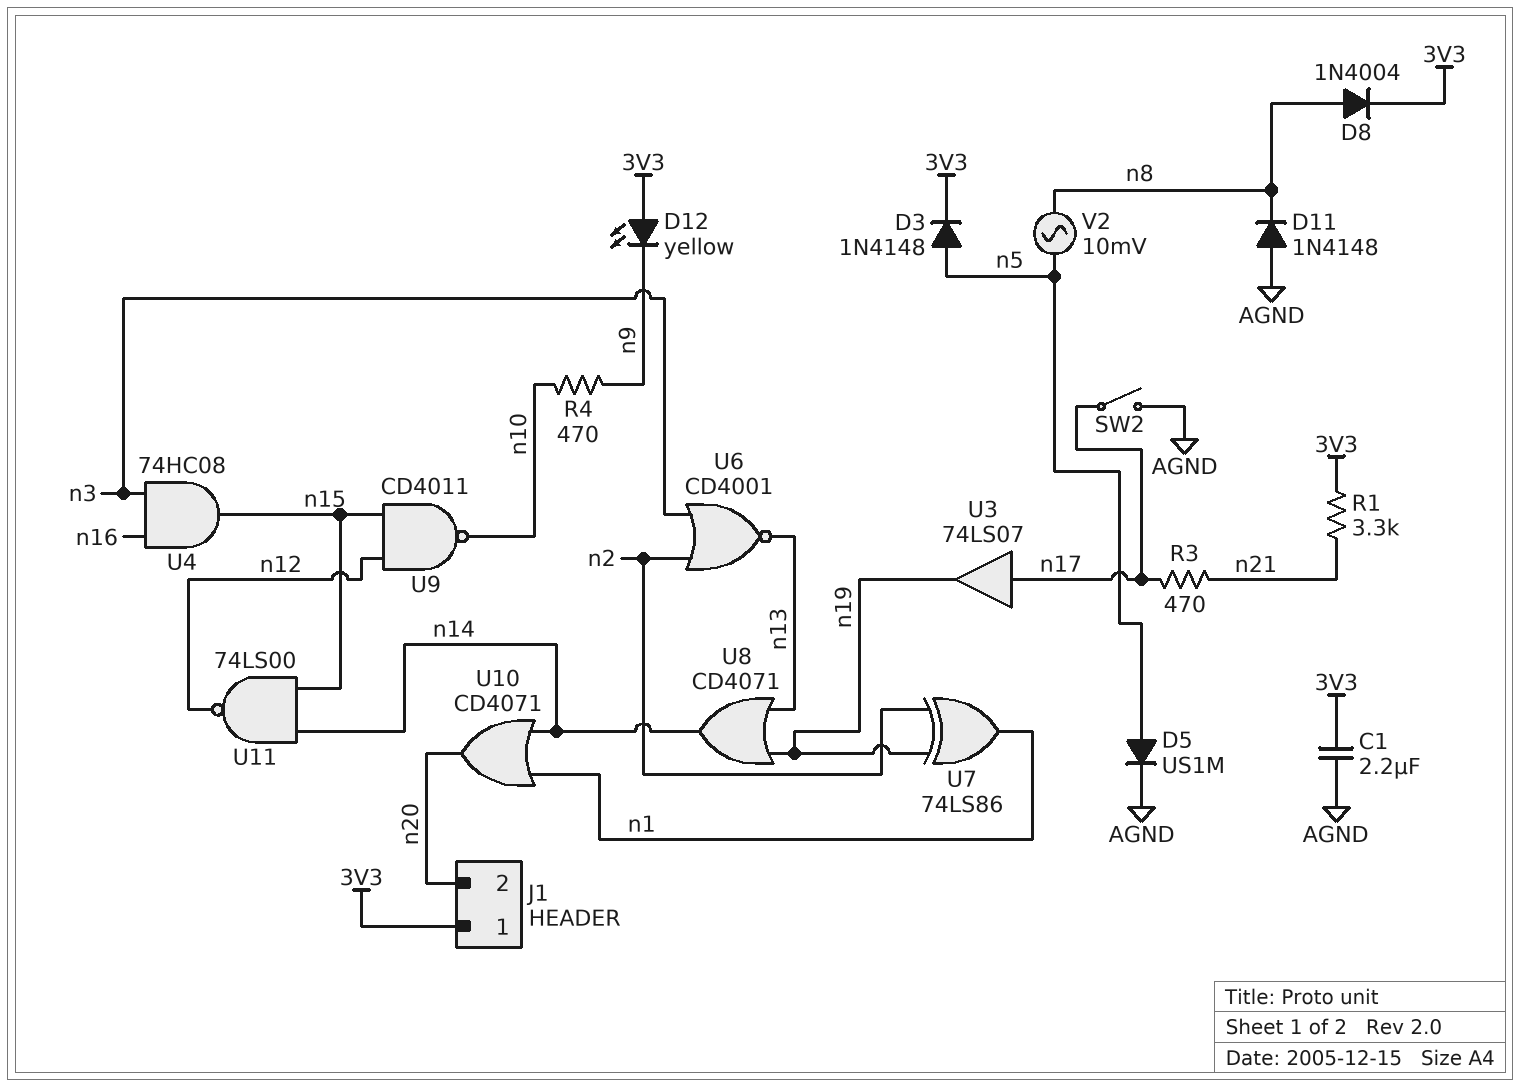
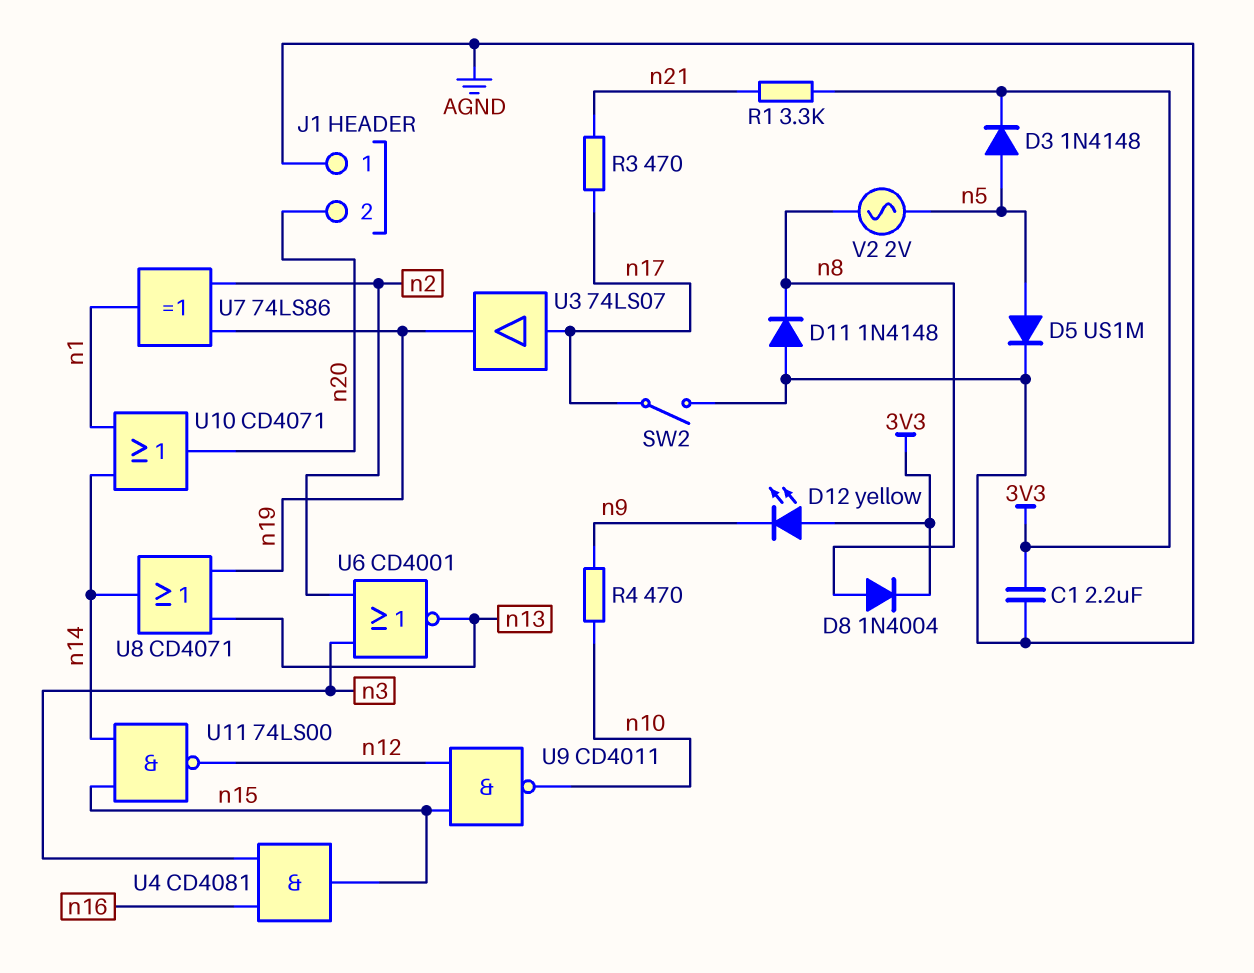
J1 pin 1: 3V3 -> AGND
U4: AND 74HC08 (in n3, in n16, out n15) -> AND CD4081 (in n3, in n16, out n15)
V2: AC 10mV (n5, n8) -> AC 2V (n5, n8)

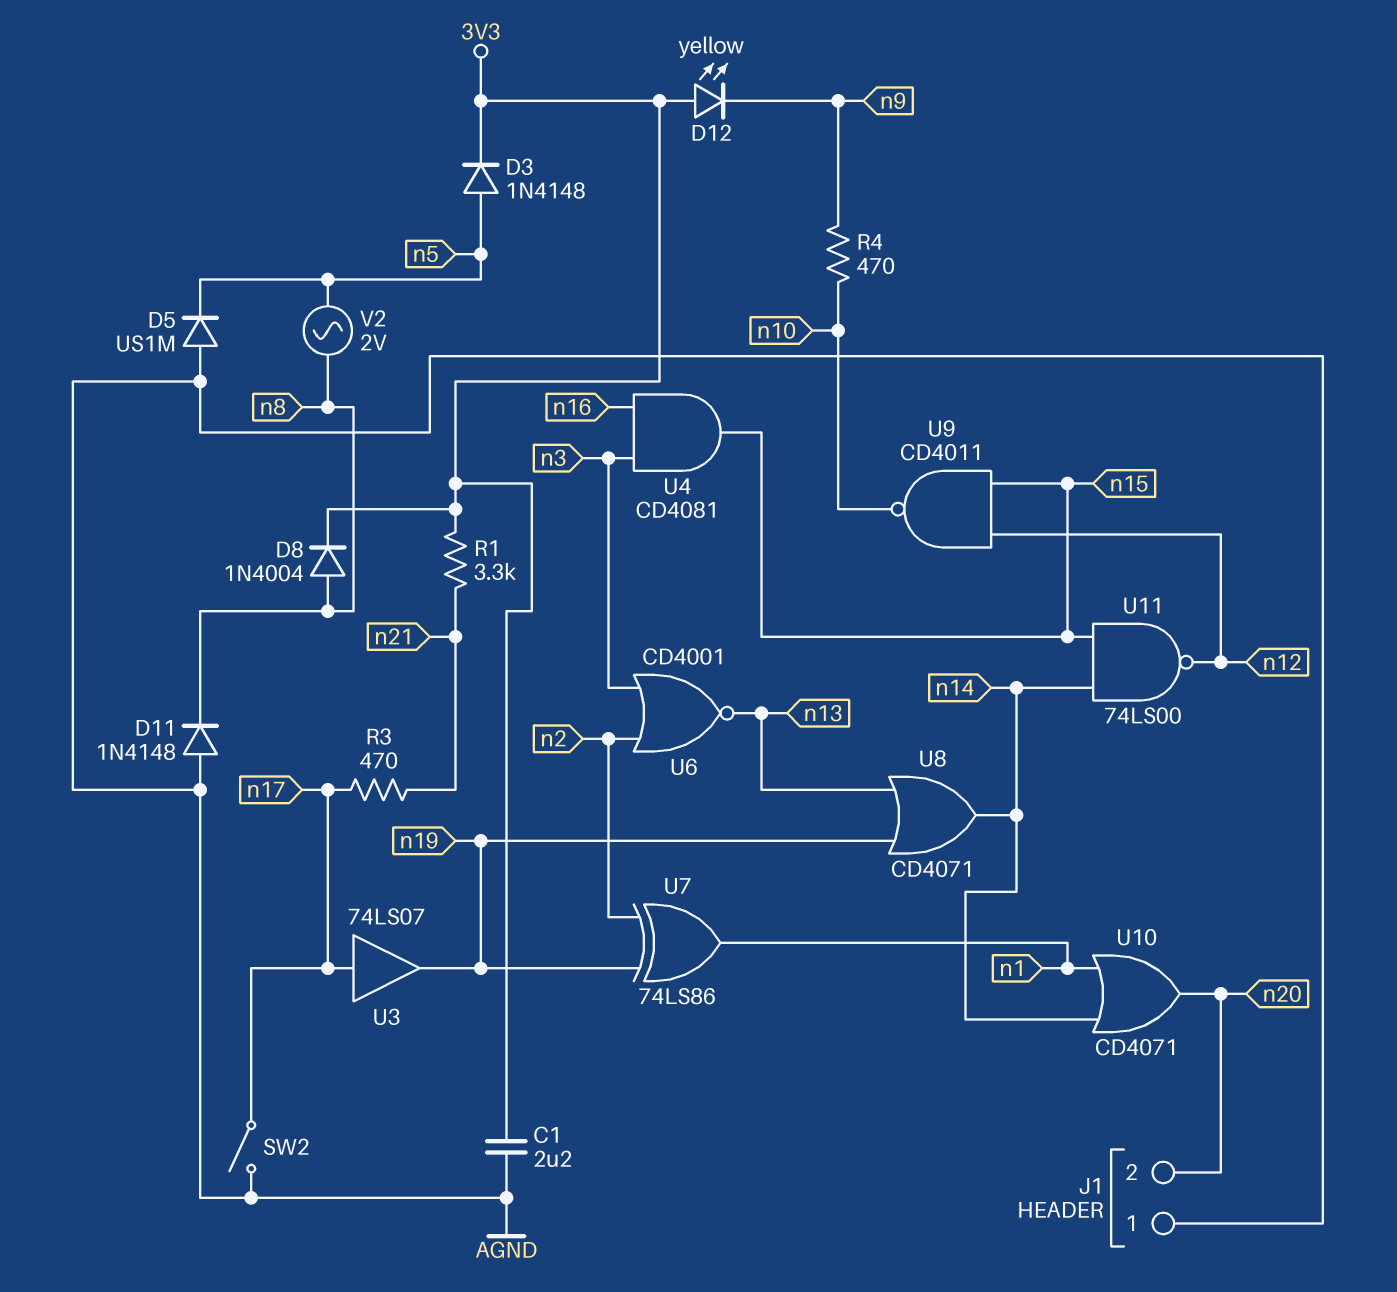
D5: diode US1M (A n5, K AGND) -> diode US1M (A AGND, K n5)

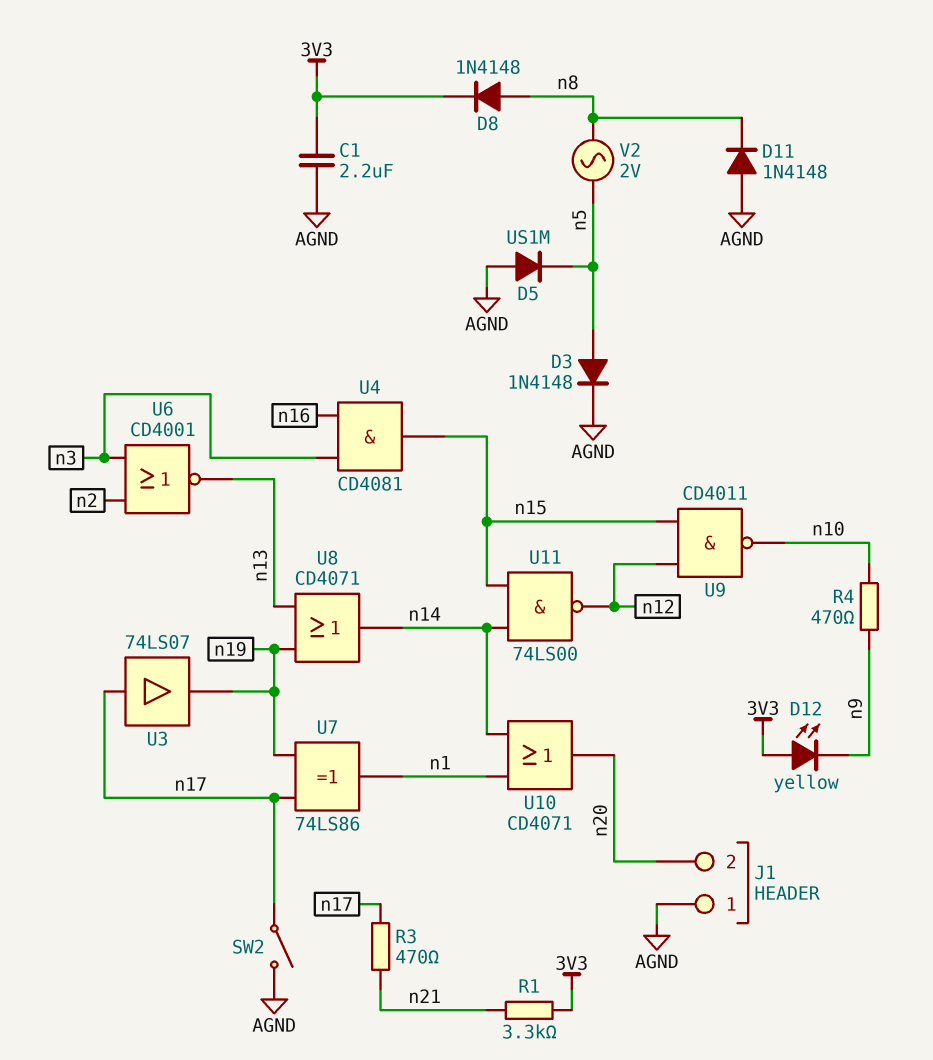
D3: diode 1N4148 (A n5, K 3V3) -> diode 1N4148 (A n5, K AGND)
D8: diode 1N4004 (A n8, K 3V3) -> diode 1N4148 (A n8, K 3V3)
U7: XOR 74LS86 (in n2, in n19, out n1) -> XOR 74LS86 (in n17, in n19, out n1)

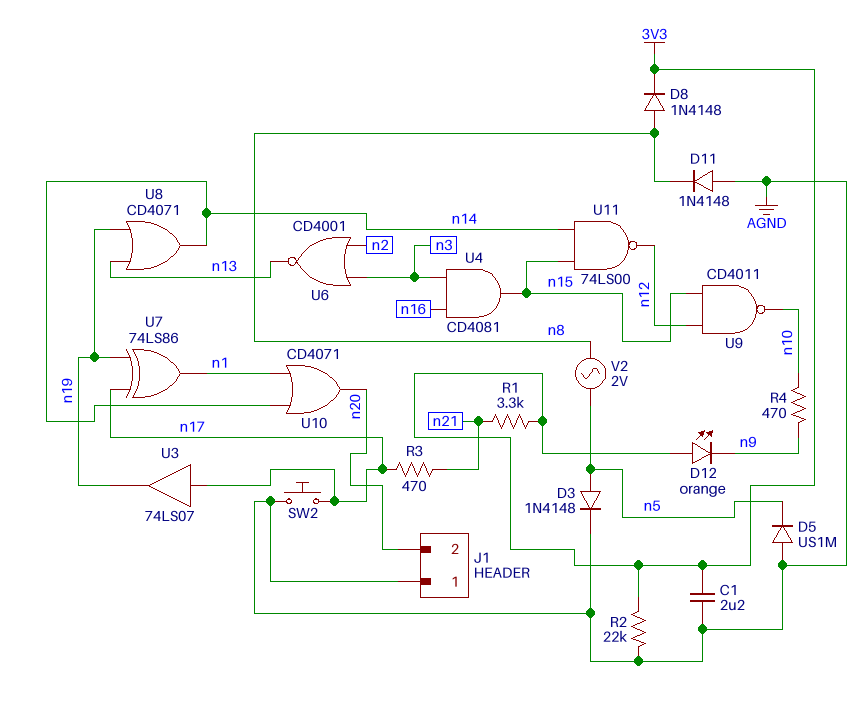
D12: LED yellow (A 3V3, K n9) -> LED orange (A 3V3, K n9)
R2: none -> 22k (3V3, AGND)
SW2: switch (AGND, n17) -> button (AGND, n17)

